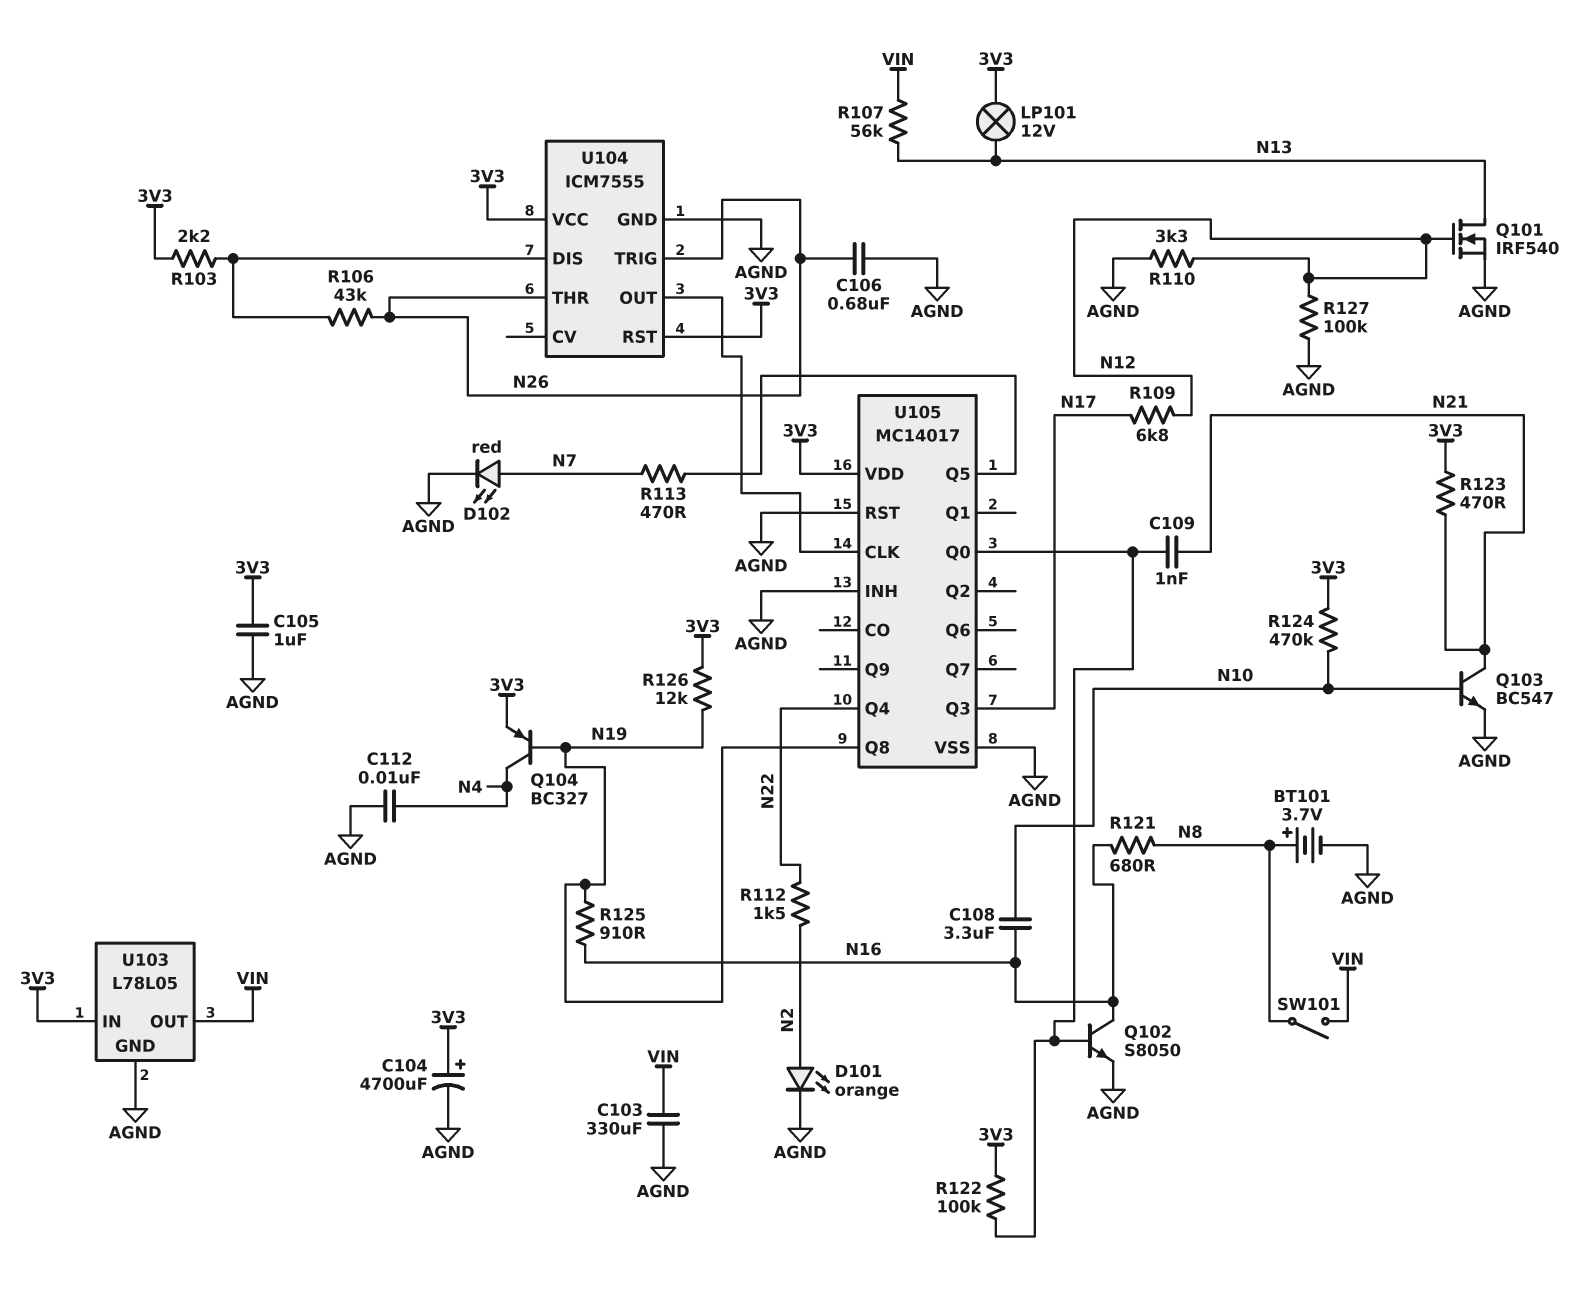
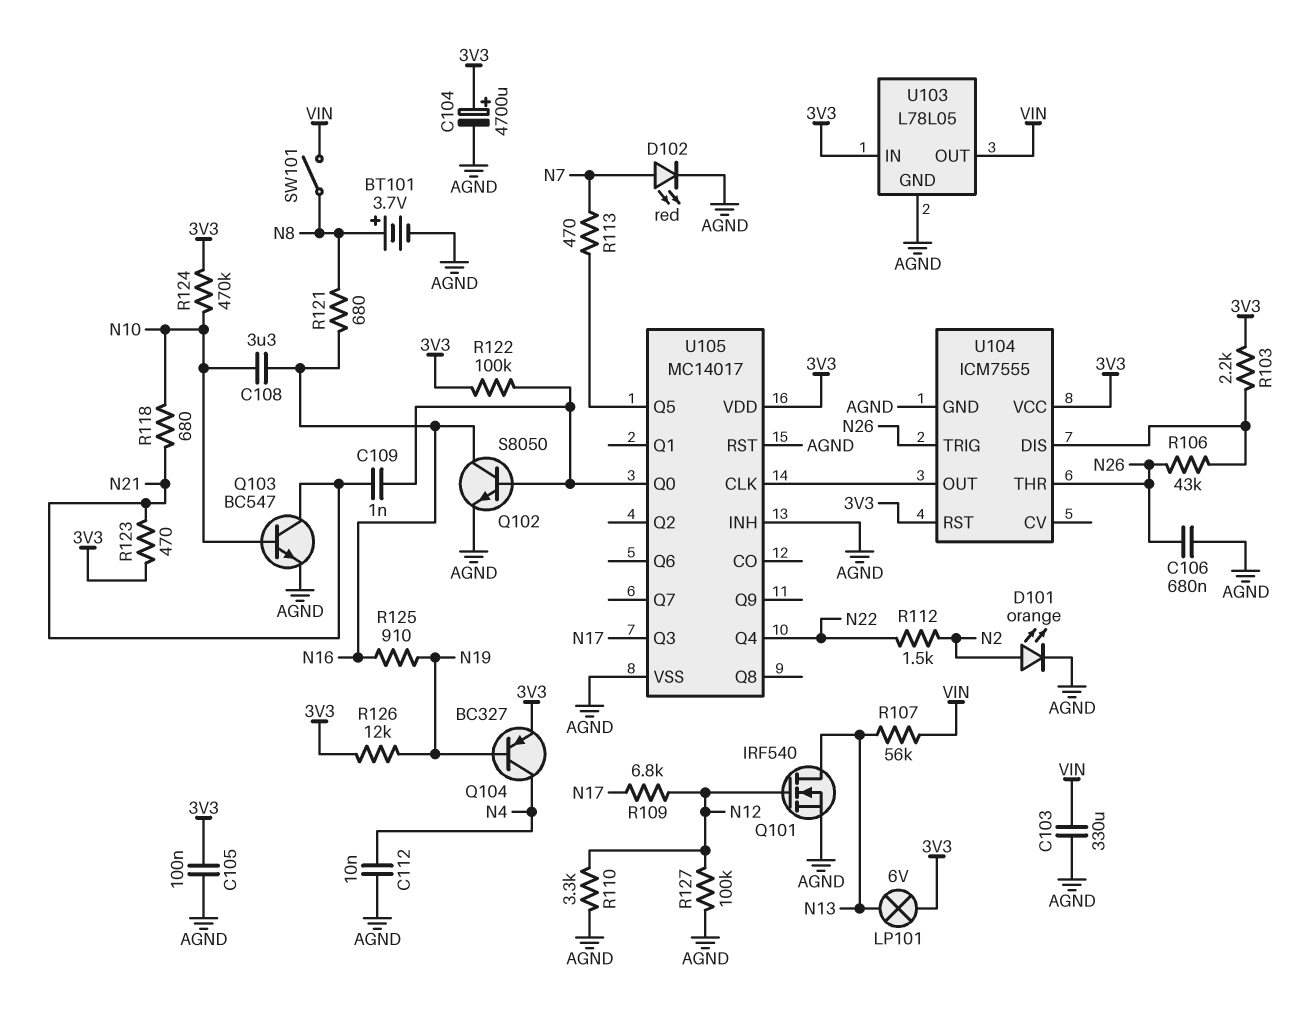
C105: 1uF (3V3, AGND) -> 100nF (3V3, AGND)
LP101: lamp 12V (3V3, N13) -> lamp 6V (3V3, N13)
R118: none -> 680 (N10, N21)
U105 pin Q8: N19 -> none

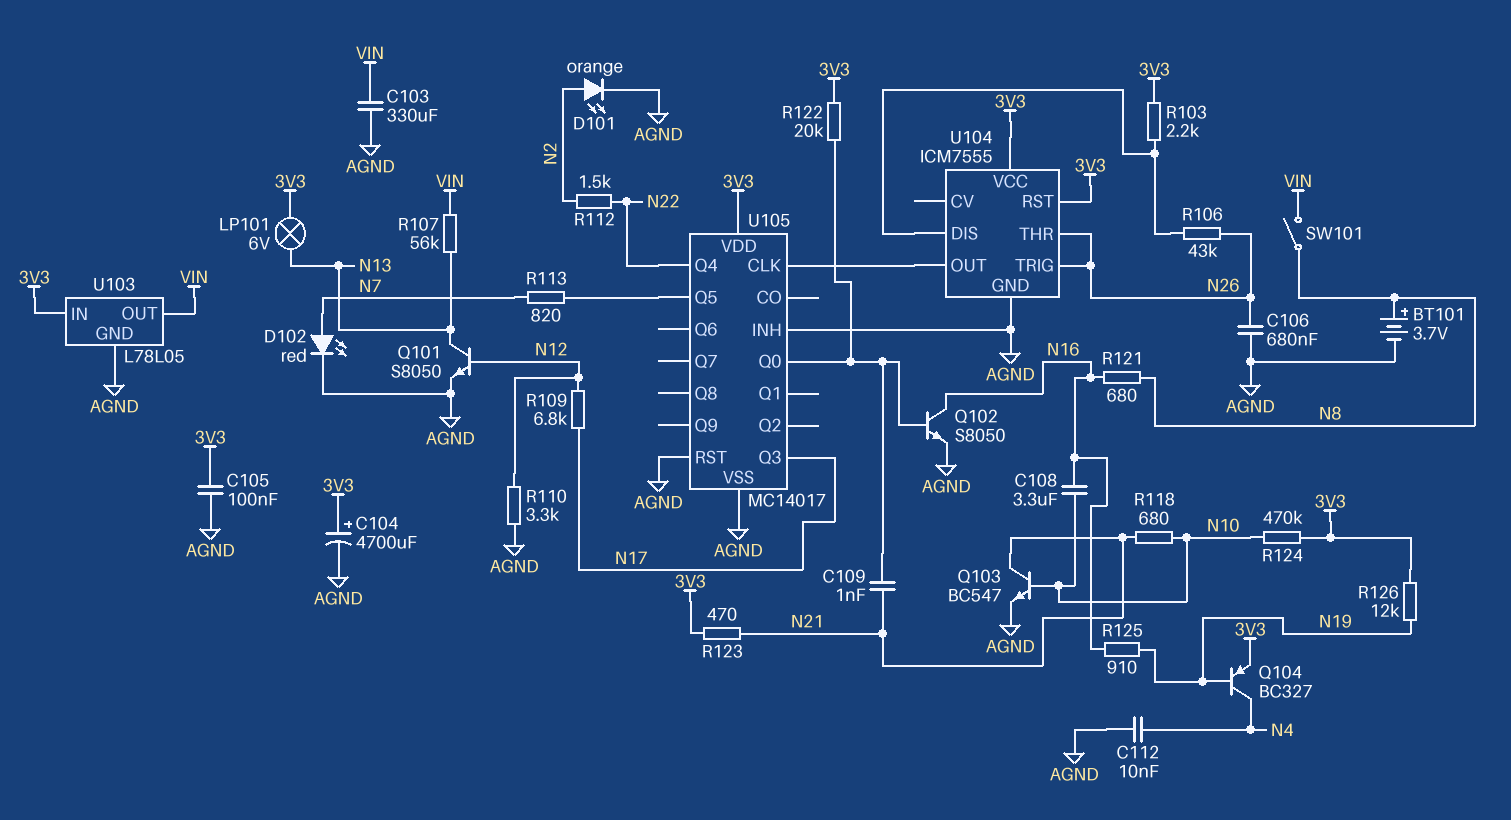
Q101: NMOS IRF540 (G N12, D N13, S AGND) -> NPN S8050 (B N12, C N13, E AGND)
R113: 470 (N7, U105/Q5) -> 820 (N7, U105/Q5)
R122: 100k (3V3, U105/Q0) -> 20k (3V3, U105/Q0)
R127: 100k (AGND, N12) -> none

